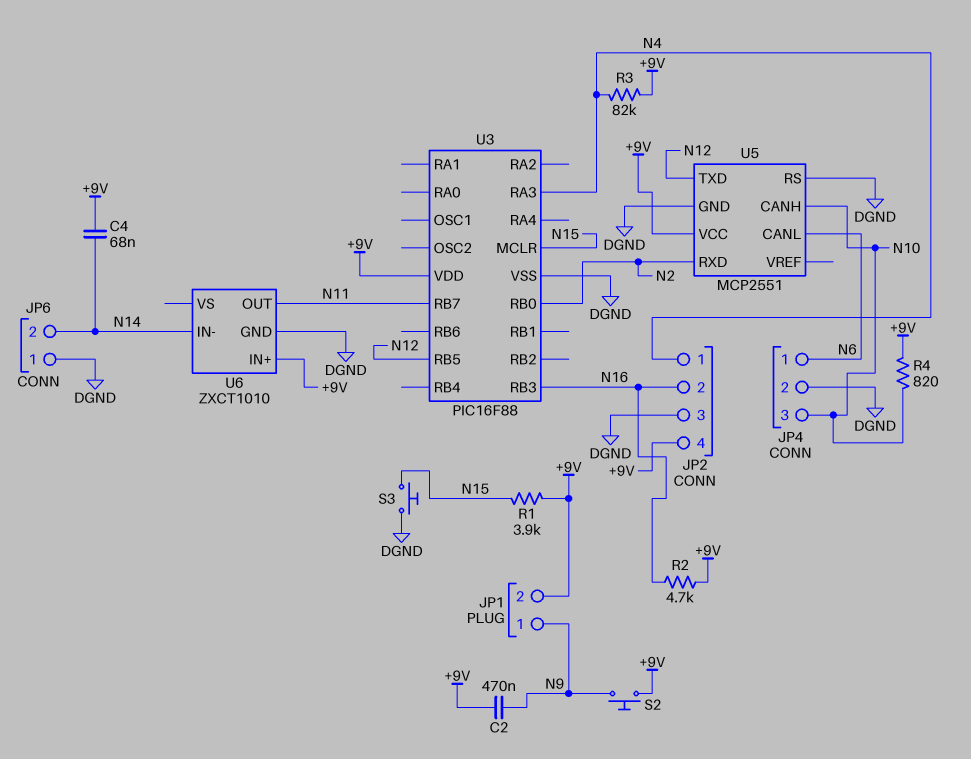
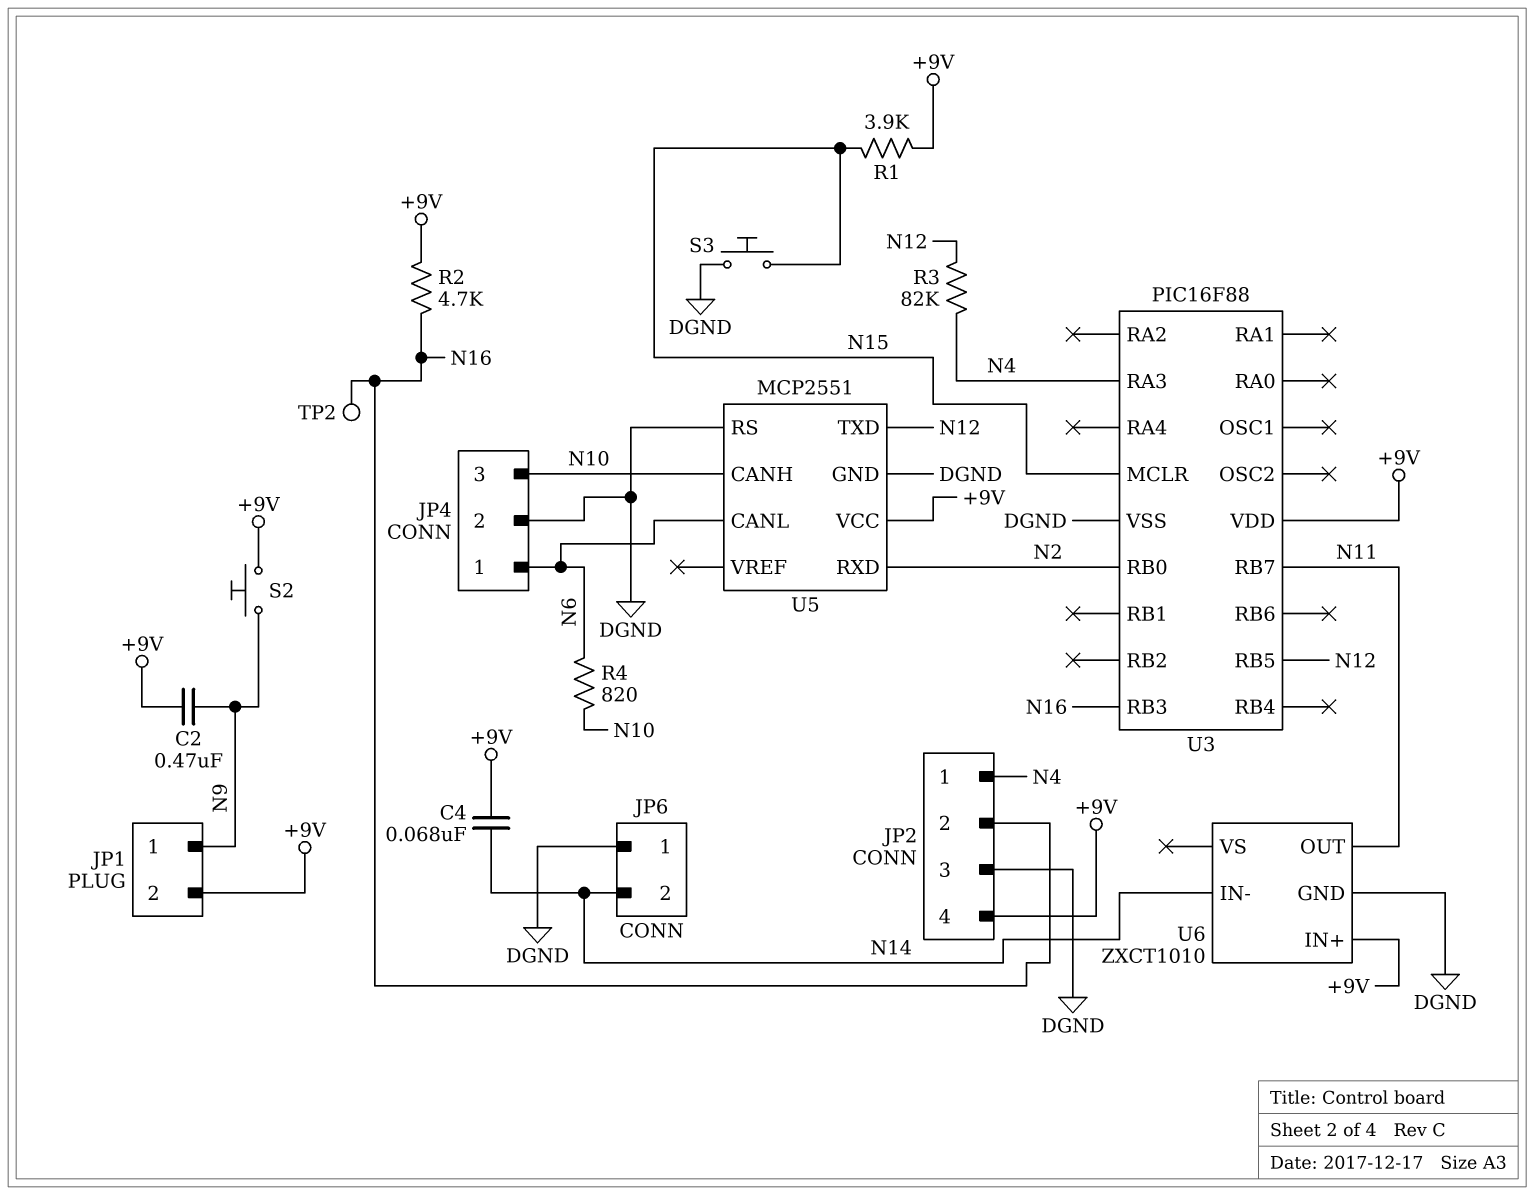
R3: 82k (+9V, N4) -> 82k (N4, N12)
R4: 820 (+9V, N10) -> 820 (N6, N10)
TP2: none -> test point (N16)

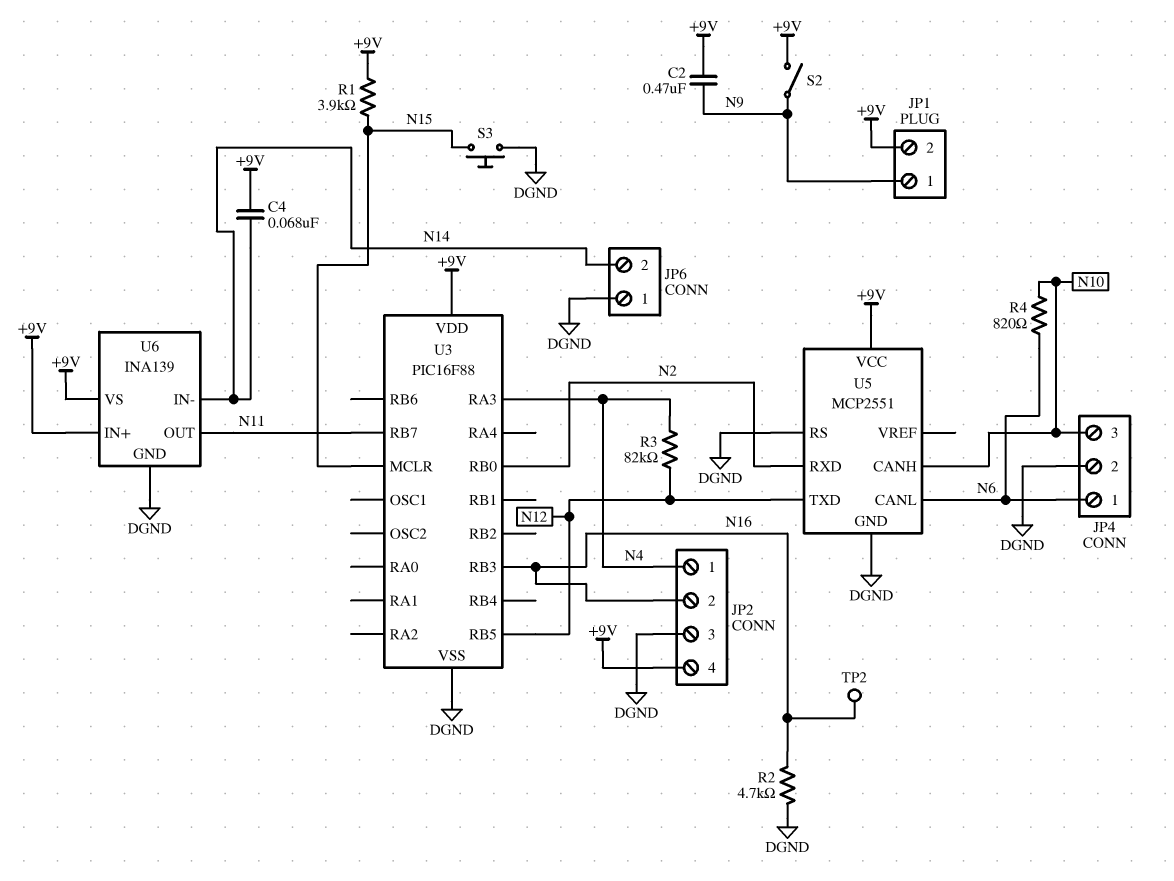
R2: 4.7k (+9V, N16) -> 4.7k (DGND, N16)
S2: button (+9V, N9) -> switch (+9V, N9)
U6: ZXCT1010 -> INA139
U6 pin VS: none -> +9V

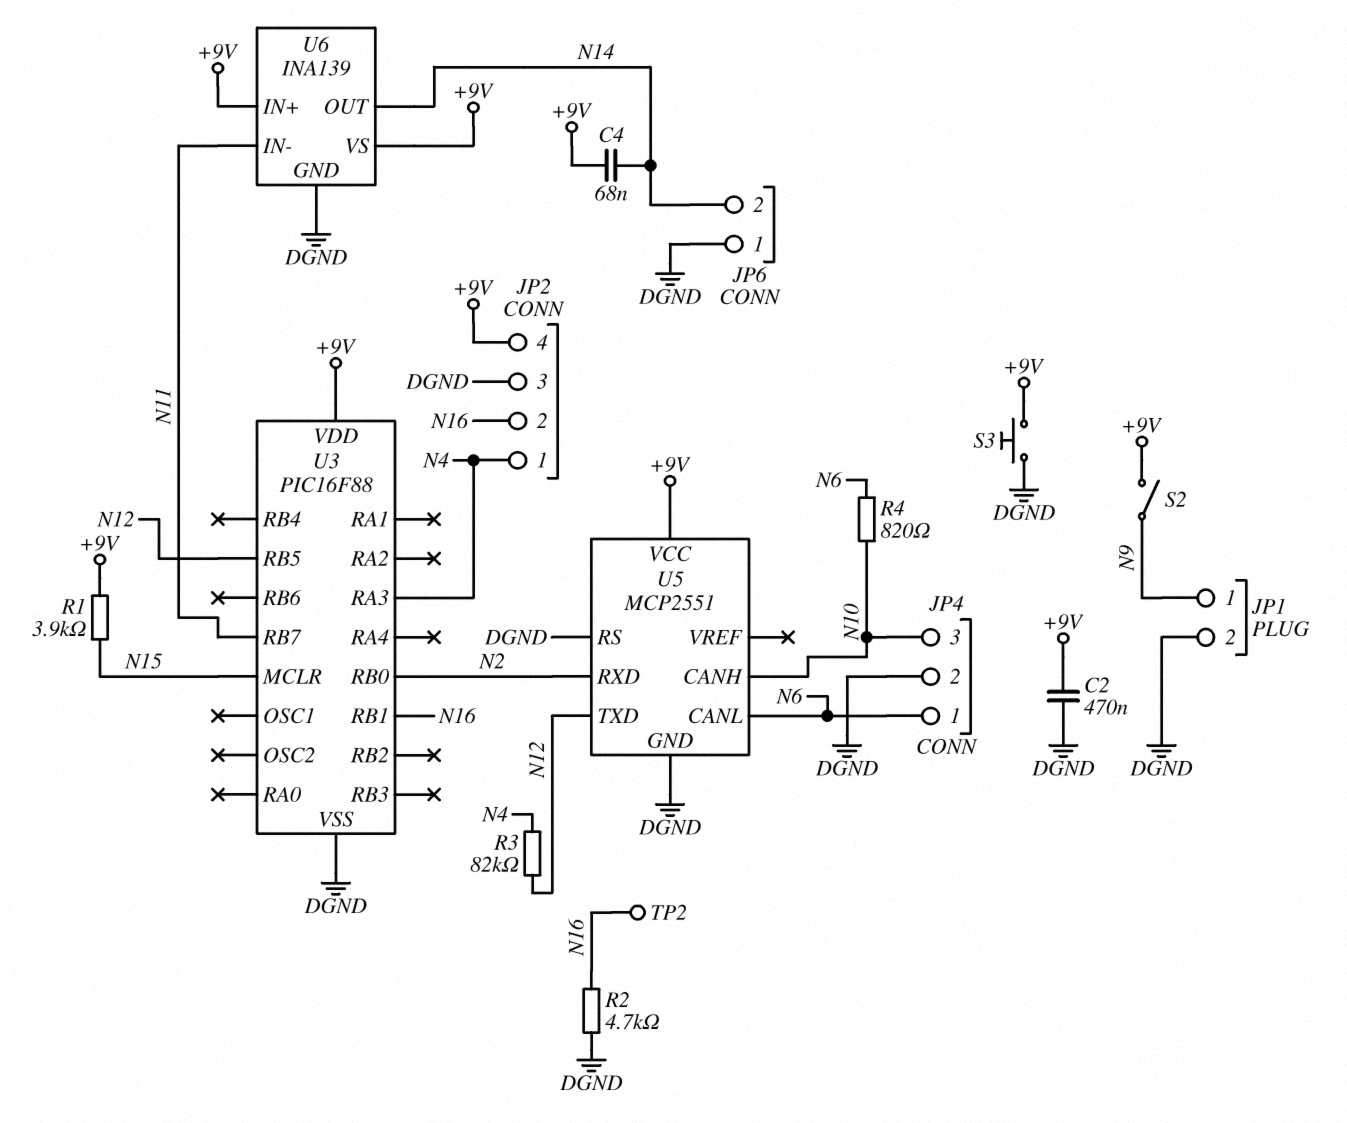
C2: 470nF (+9V, N9) -> 470nF (+9V, DGND)
JP1 pin 2: +9V -> DGND
S3: button (DGND, N15) -> button (+9V, DGND)
U3 pin RB1: none -> N16
U3 pin RB3: N16 -> none
U6 pin IN-: N14 -> N11
U6 pin OUT: N11 -> N14

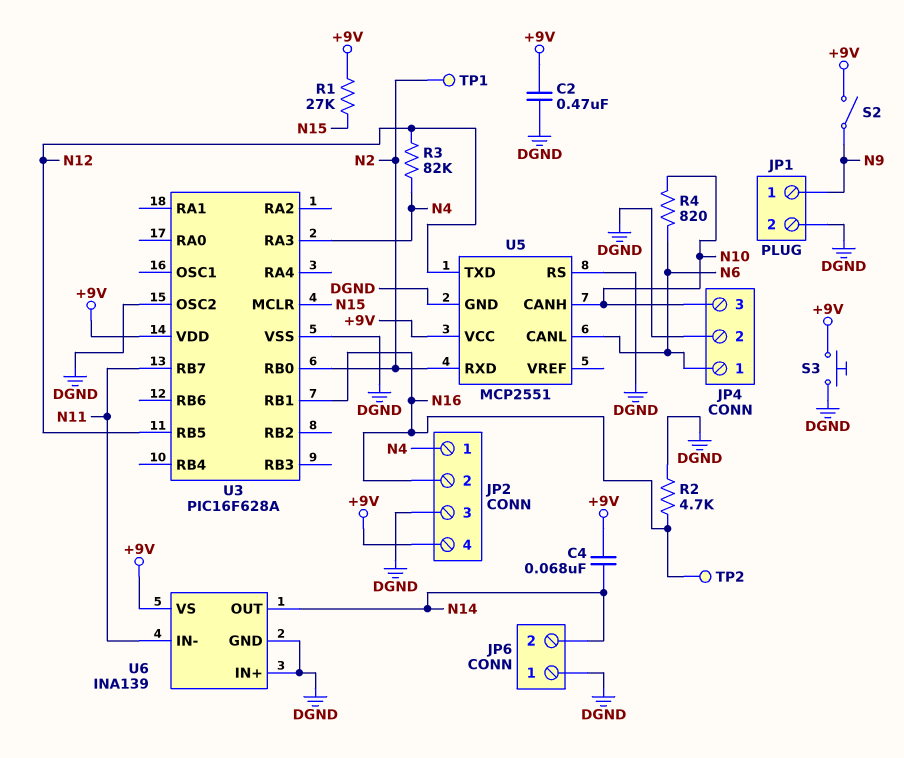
R1: 3.9k (+9V, N15) -> 27k (+9V, N15)
TP1: none -> test point (N2)
U3: PIC16F88 -> PIC16F628A
U3 pin OSC2: none -> DGND
U6 pin IN+: +9V -> DGND

